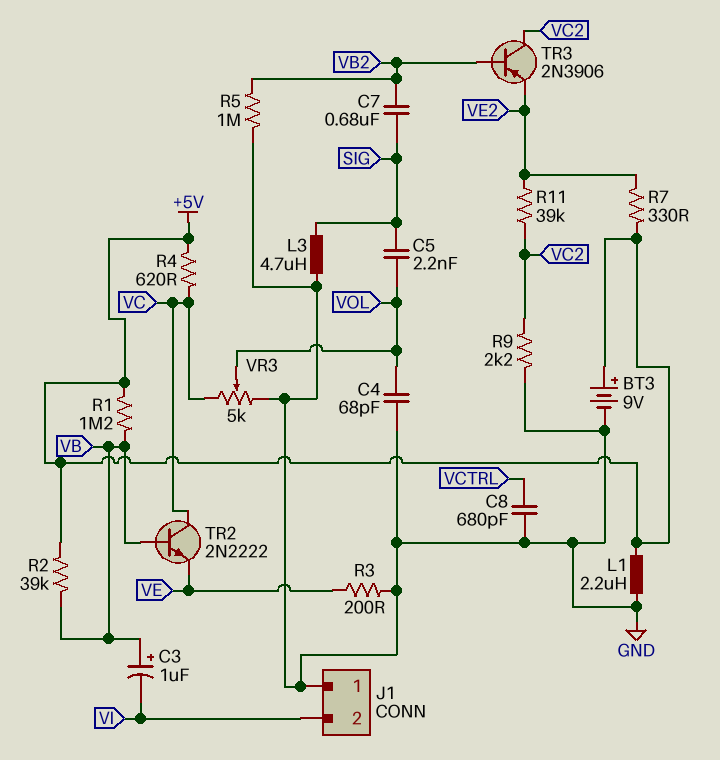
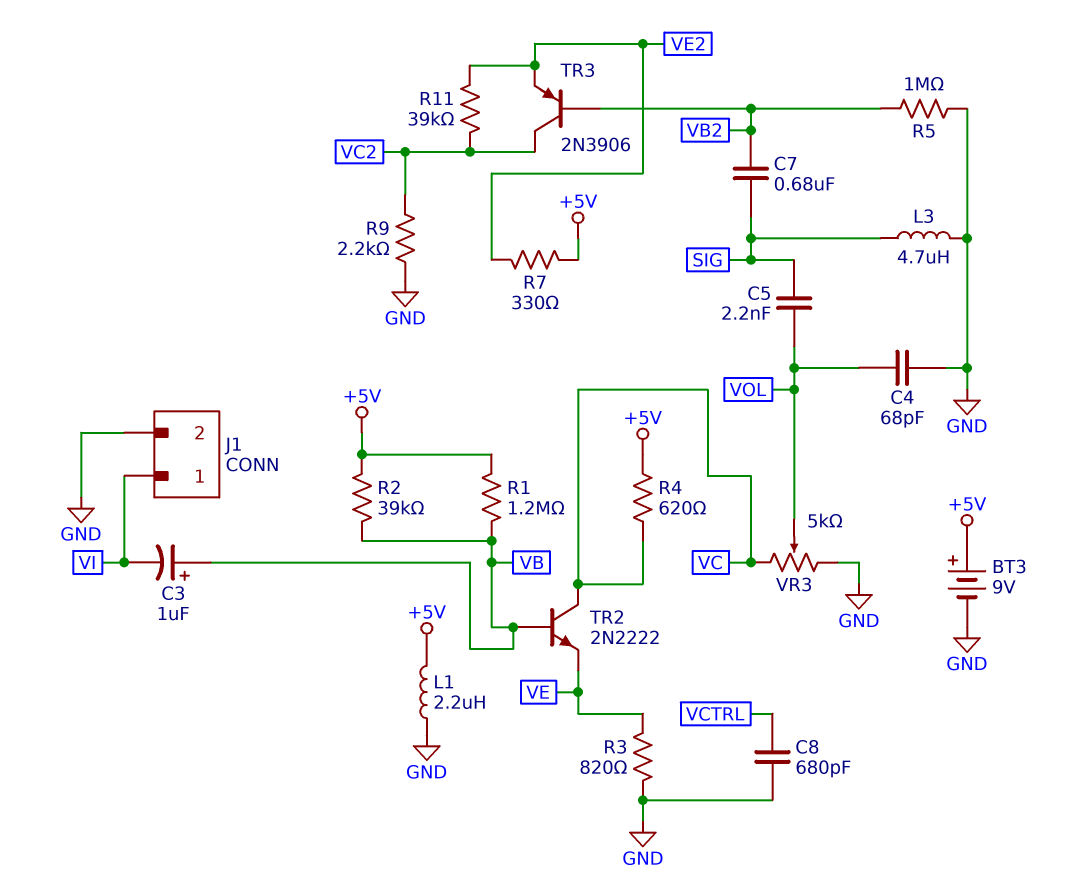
J1 pin 1: GND -> VI
J1 pin 2: VI -> GND
R3: 200 (GND, VE) -> 820 (GND, VE)

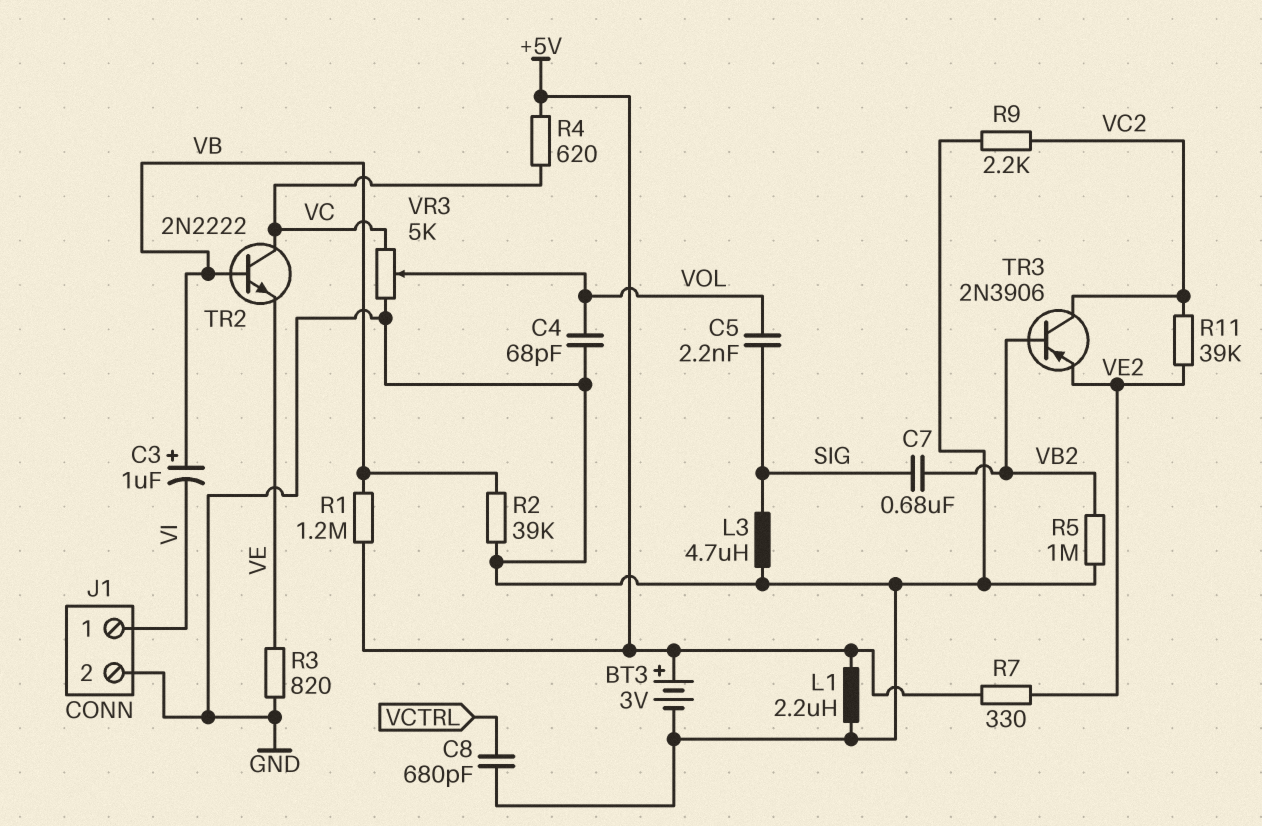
BT3: 9V (plus +5V, minus GND) -> 3V (plus +5V, minus GND)
R2: 39k (+5V, VB) -> 39k (GND, VB)

